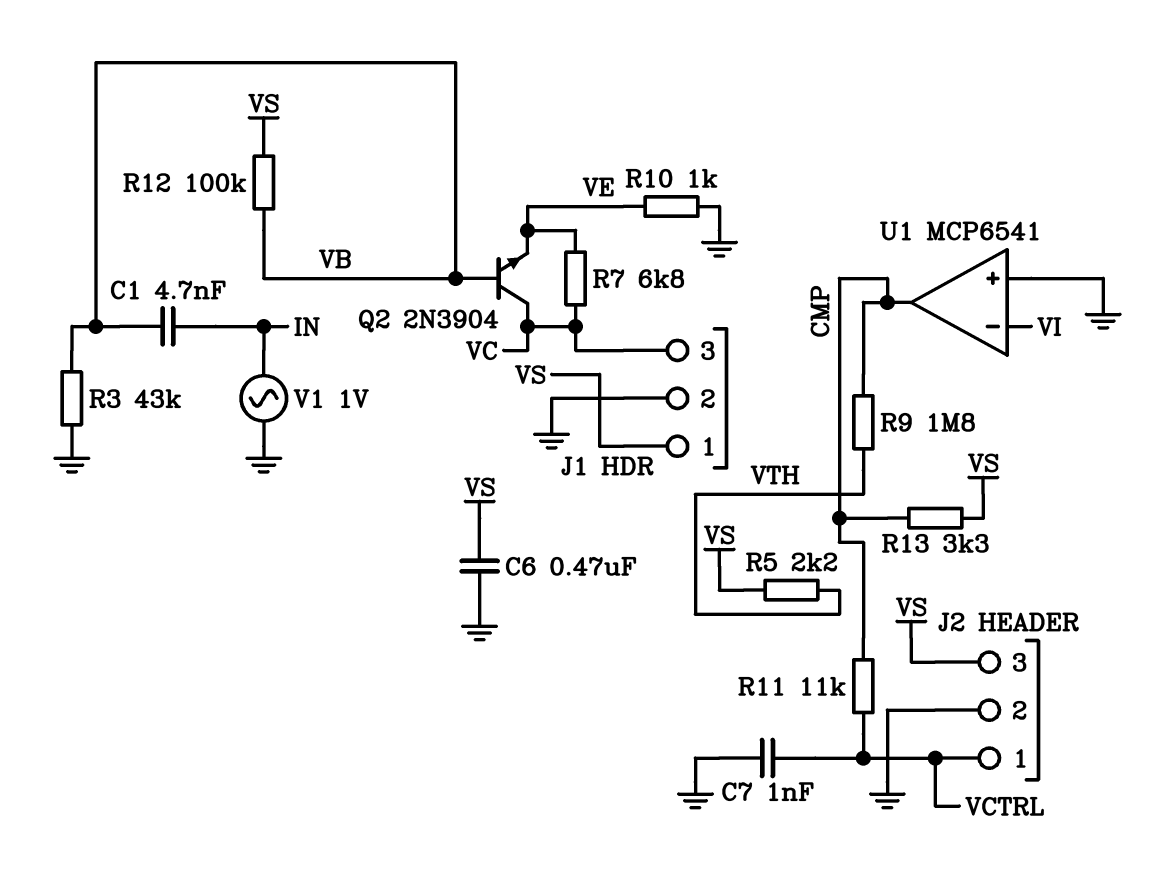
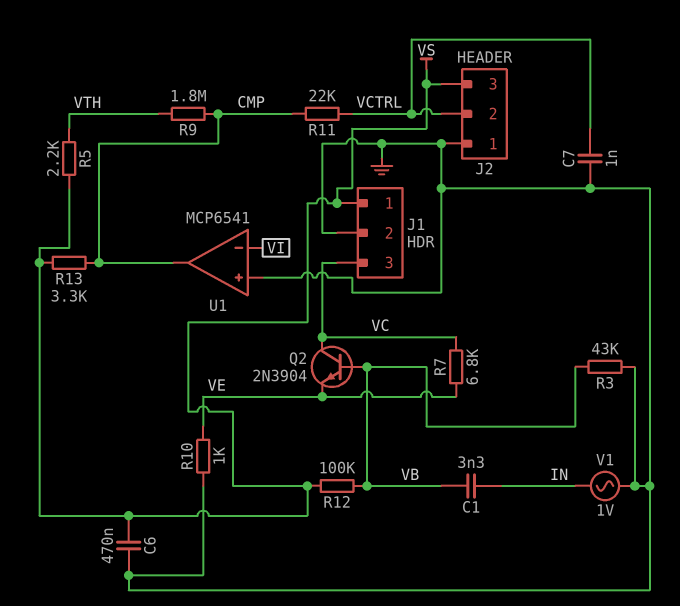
C1: 4.7nF (IN, VB) -> 3.3nF (IN, VB)
J2 pin 1: VCTRL -> GND
J2 pin 2: GND -> VCTRL
R11: 11k (CMP, VCTRL) -> 22k (CMP, VCTRL)

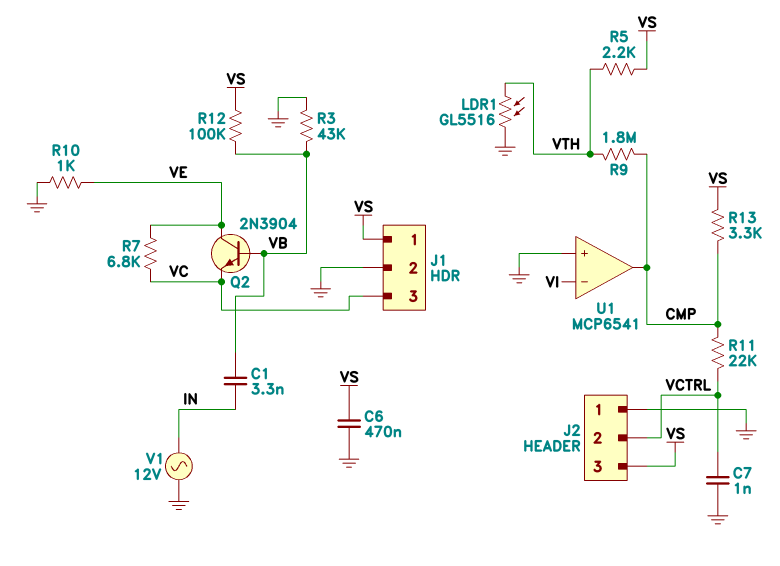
LDR1: none -> GL5516 (GND, VTH)
Q2: NPN 2N3904 (B VB, C VC, E VE) -> NPN 2N3904 (B VB, C VE, E VC)
V1: AC 1V (GND, IN) -> AC 12V (GND, IN)

